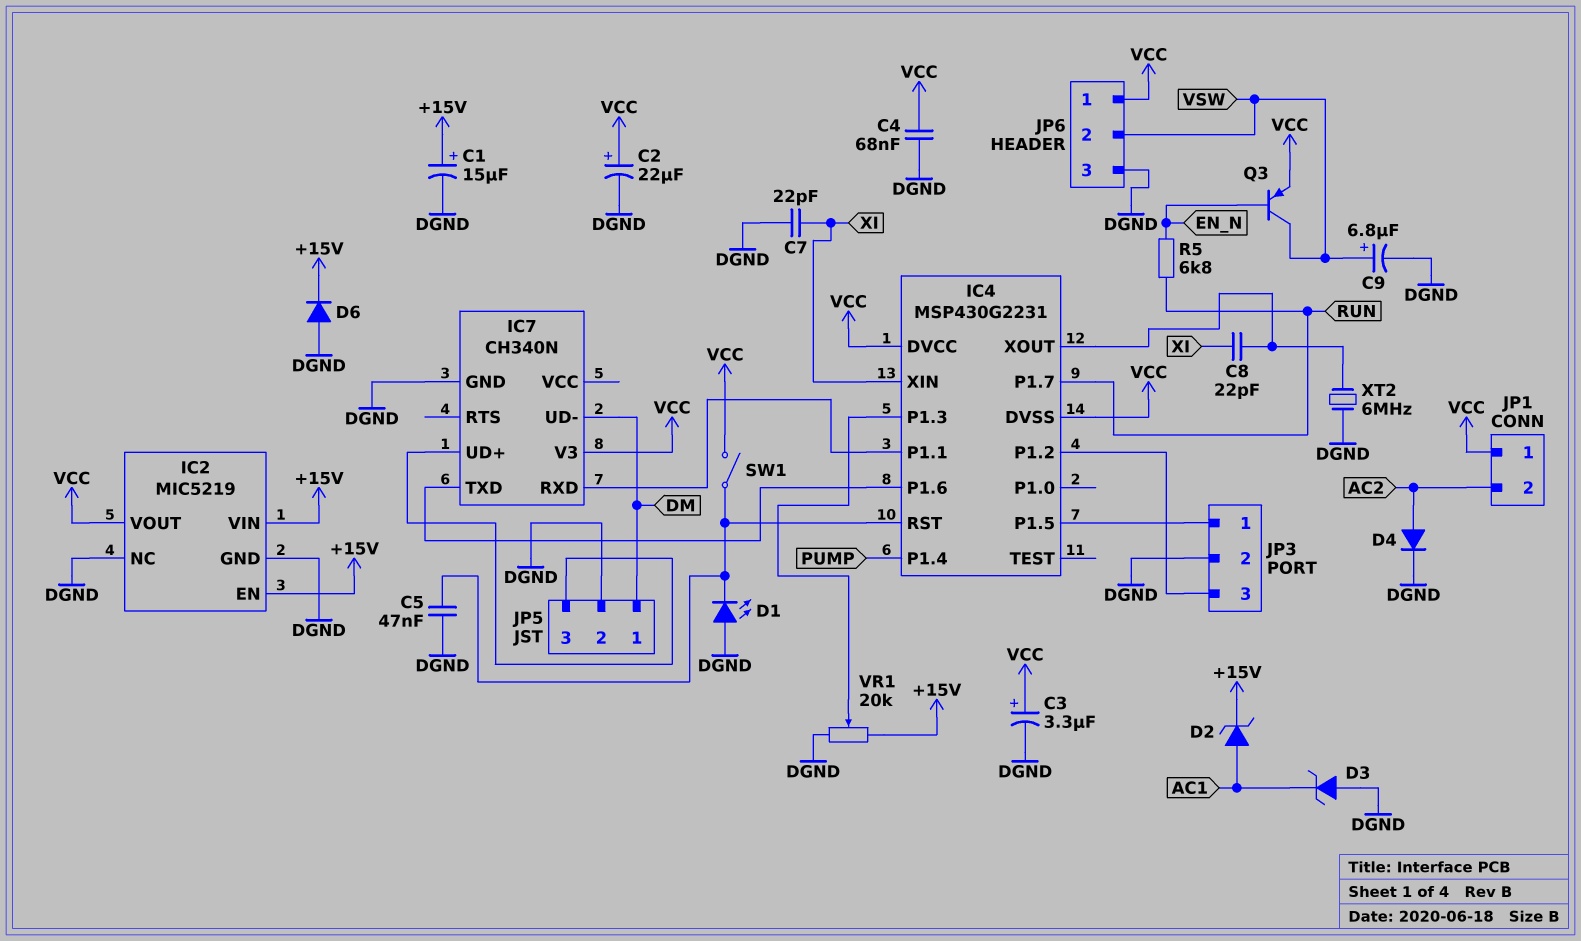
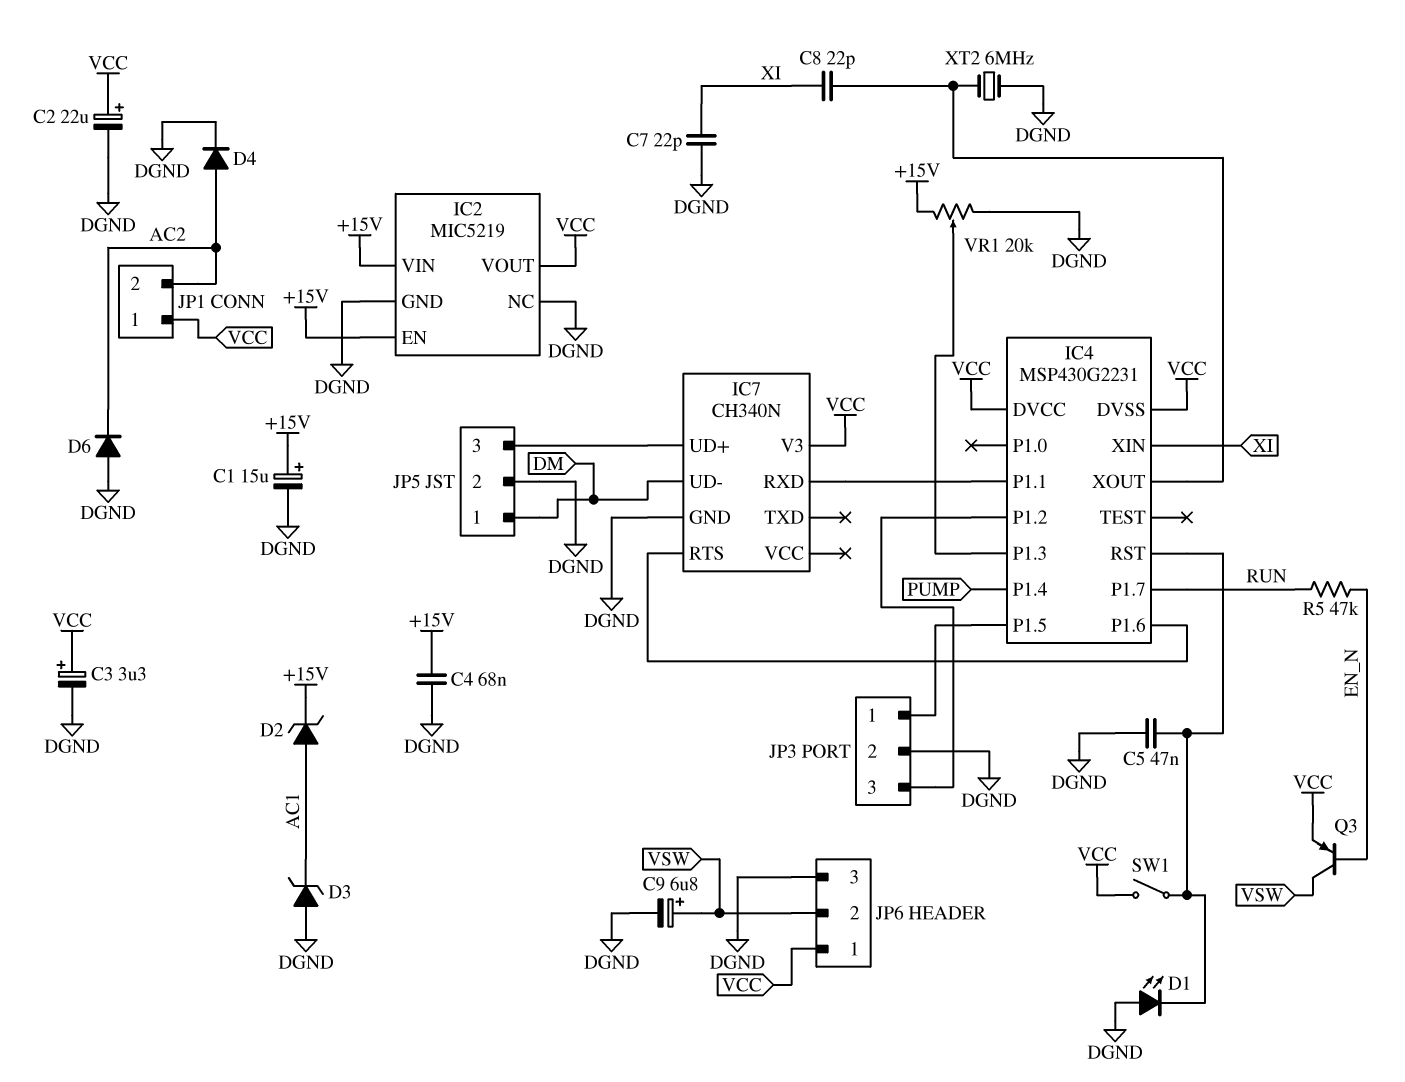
C4: 68nF (DGND, VCC) -> 68nF (+15V, DGND)
D6: diode (A DGND, K +15V) -> diode (A DGND, K AC2)
IC7 pin RTS: none -> IC4/P1.6
IC7 pin TXD: IC4/P1.6 -> none
R5: 6.8k (EN_N, RUN) -> 47k (EN_N, RUN)

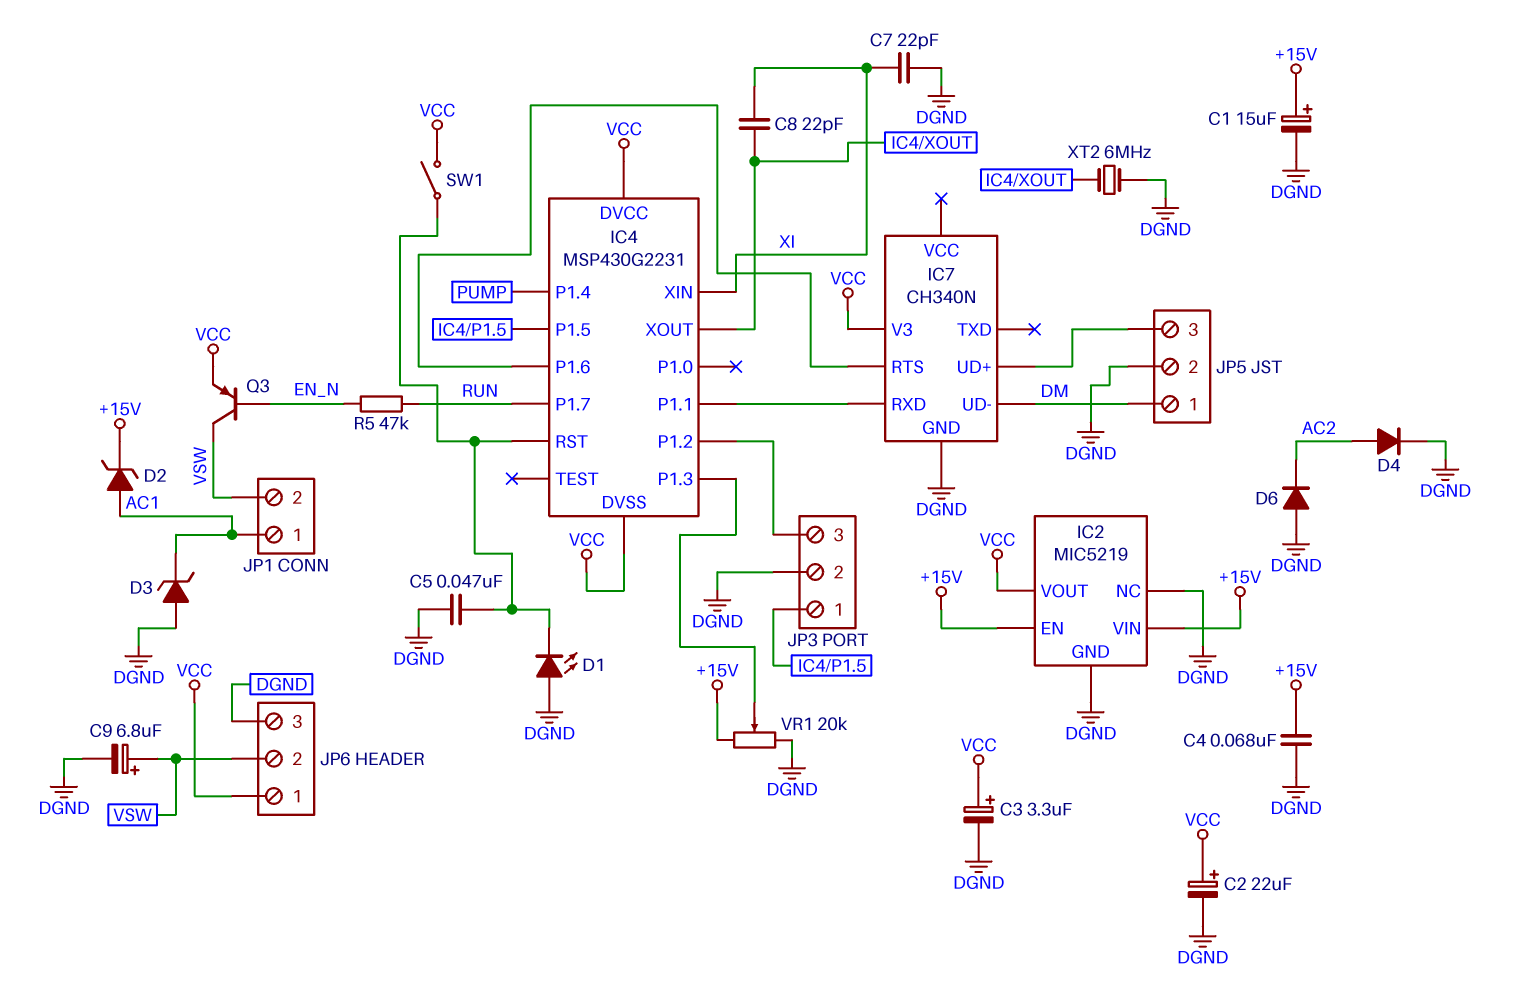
JP1 pin 1: VCC -> AC1
JP1 pin 2: AC2 -> VSW

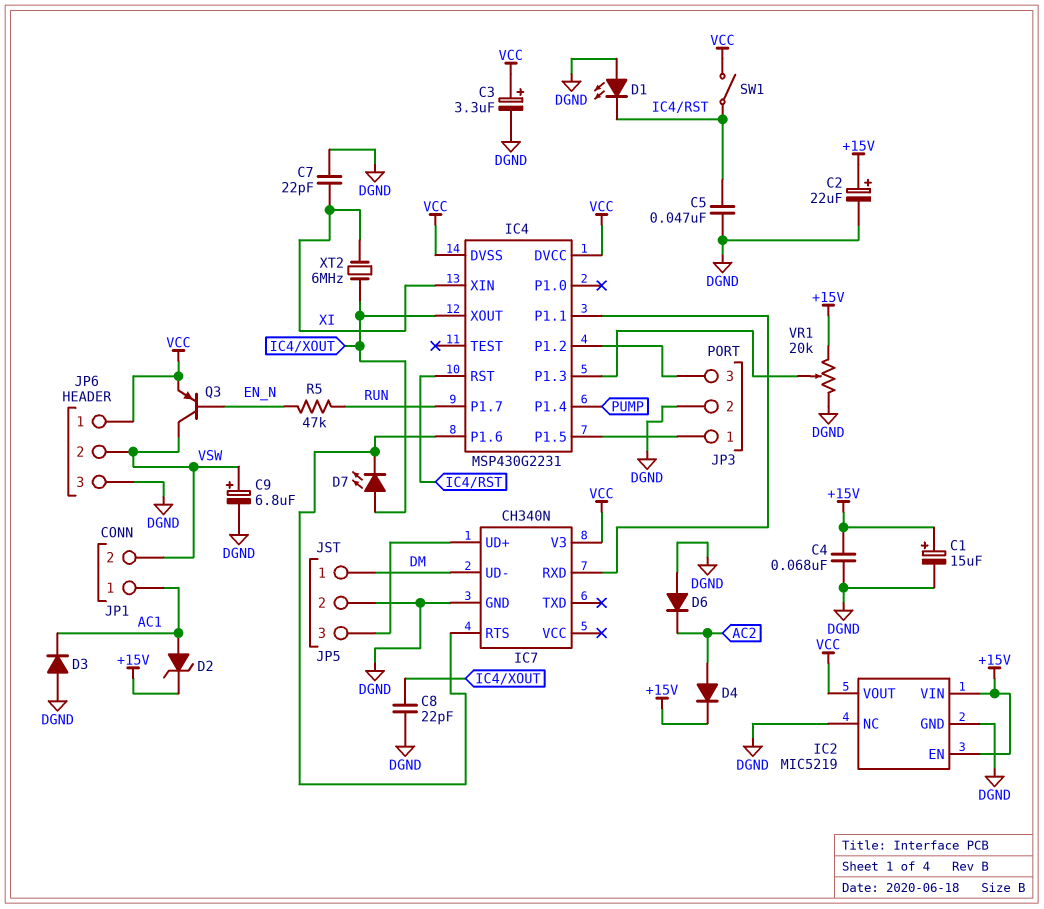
C2: 22uF (plus VCC, minus DGND) -> 22uF (plus +15V, minus DGND)
C8: 22pF (IC4/XOUT, XI) -> 22pF (DGND, IC4/XOUT)
D3: zener (A DGND, K AC1) -> diode (A DGND, K AC1)
D4: diode (A AC2, K DGND) -> diode (A AC2, K +15V)
D7: none -> LED (A IC4/XOUT, K IC4/P1.6)
XT2: 6MHz (DGND, IC4/XOUT) -> 6MHz (IC4/XOUT, XI)

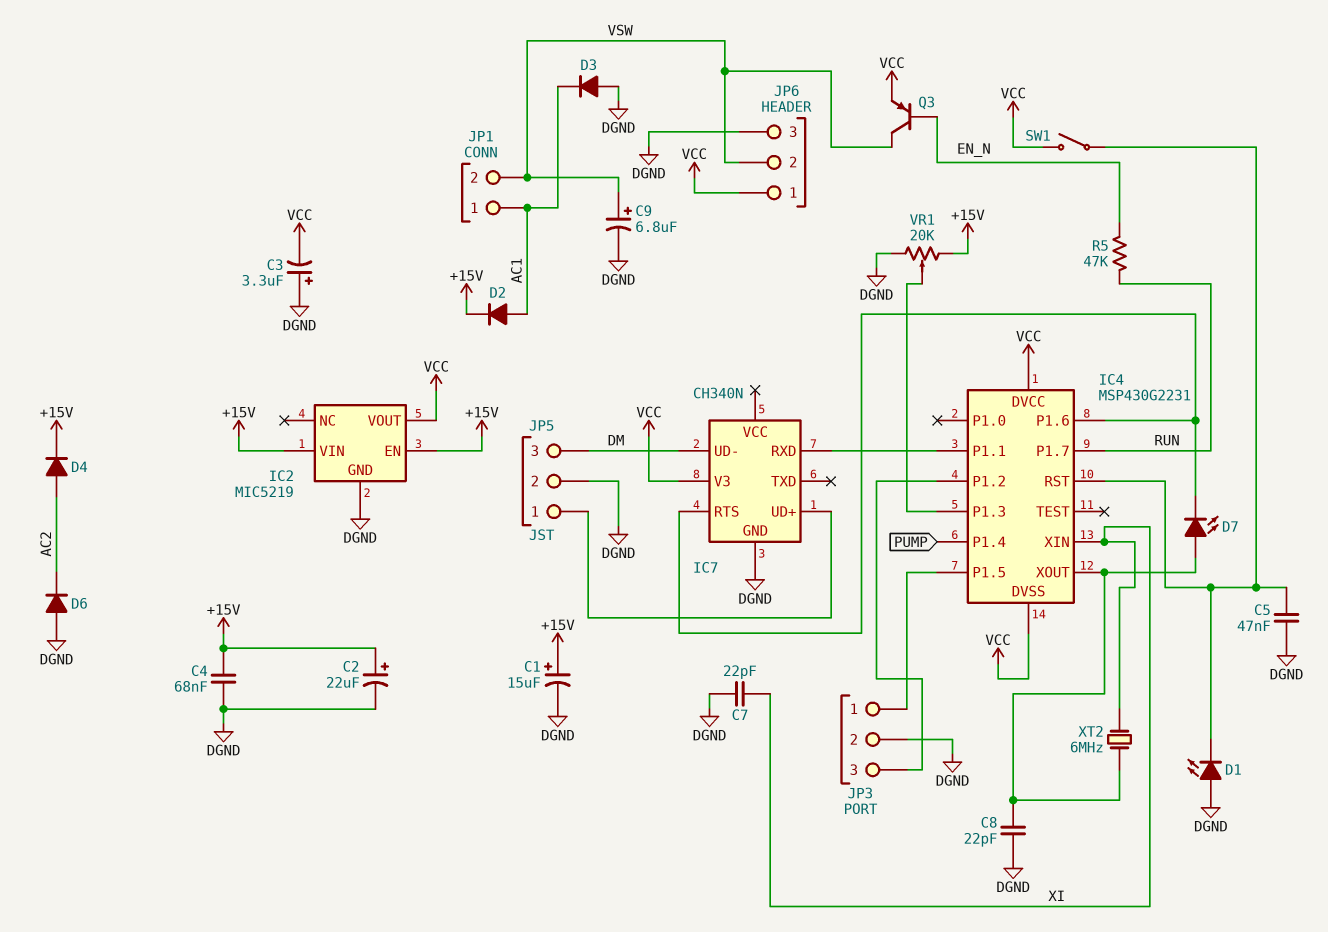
C3: 3.3uF (plus VCC, minus DGND) -> 3.3uF (plus DGND, minus VCC)
D2: zener (A AC1, K +15V) -> diode (A AC1, K +15V)
IC2 pin NC: DGND -> none
JP5 pin 1: DM -> IC7/UD+
JP5 pin 3: IC7/UD+ -> DM

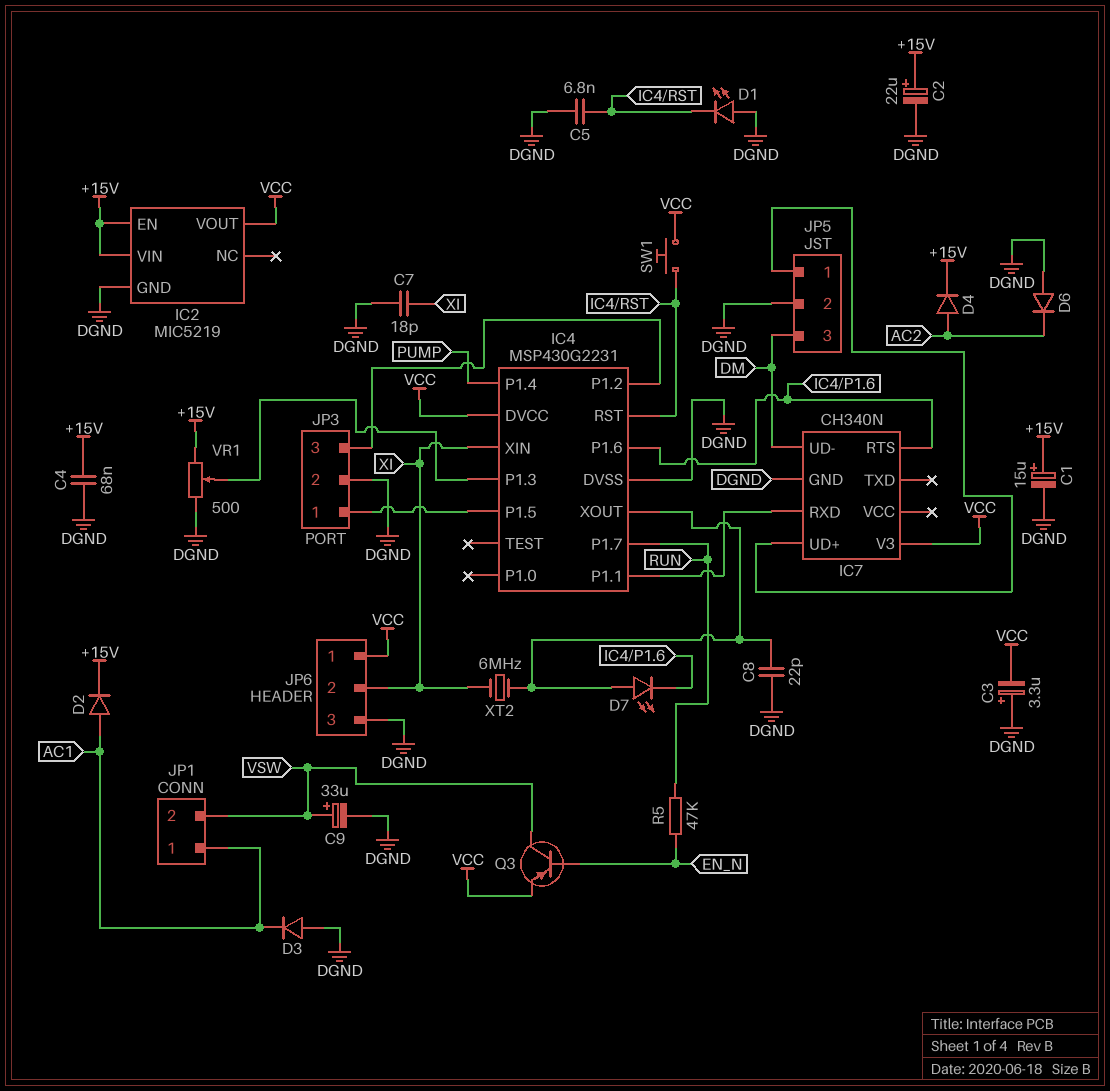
C5: 47nF (DGND, IC4/RST) -> 6.8nF (DGND, IC4/RST)
C7: 22pF (DGND, XI) -> 18pF (DGND, XI)
C9: 6.8uF (plus VSW, minus DGND) -> 33uF (plus VSW, minus DGND)
IC4 pin DVSS: VCC -> DGND
JP6 pin 2: VSW -> XI
SW1: switch (IC4/RST, VCC) -> button (IC4/RST, VCC)
VR1: 20k (+15V, DGND, wiper IC4/P1.3) -> 500 (+15V, DGND, wiper IC4/P1.3)

